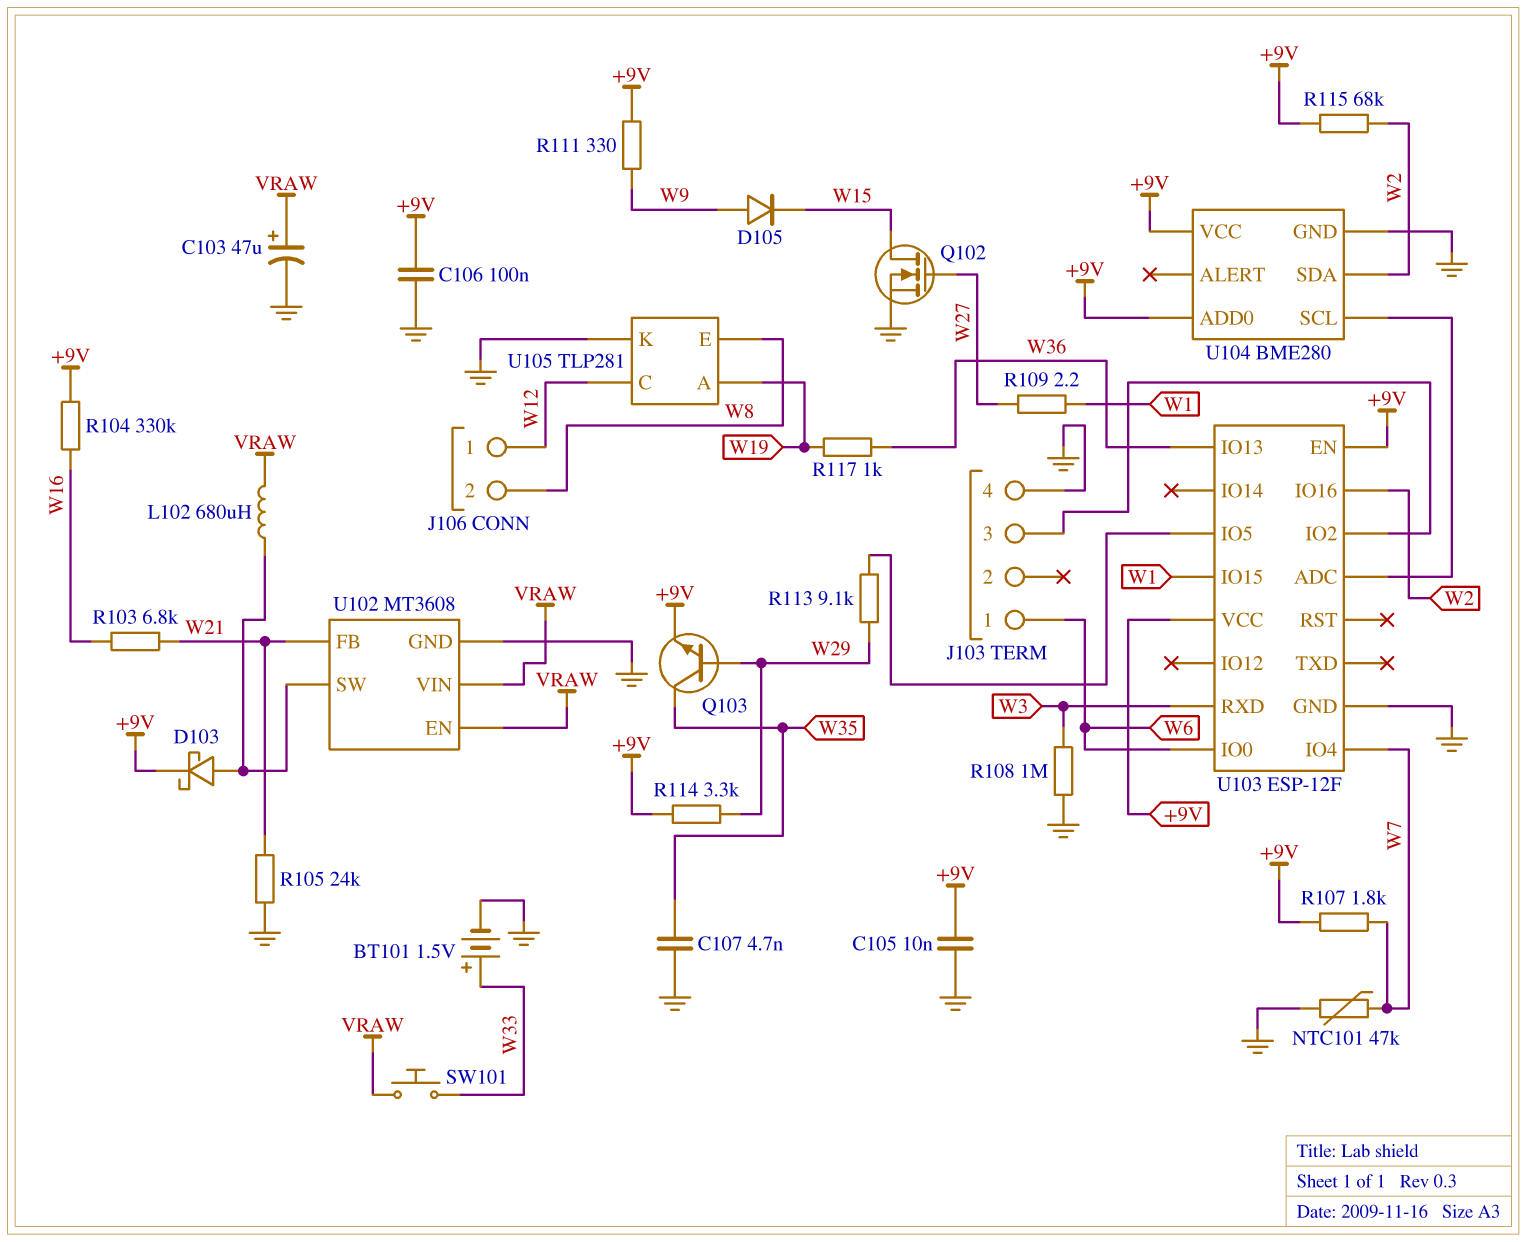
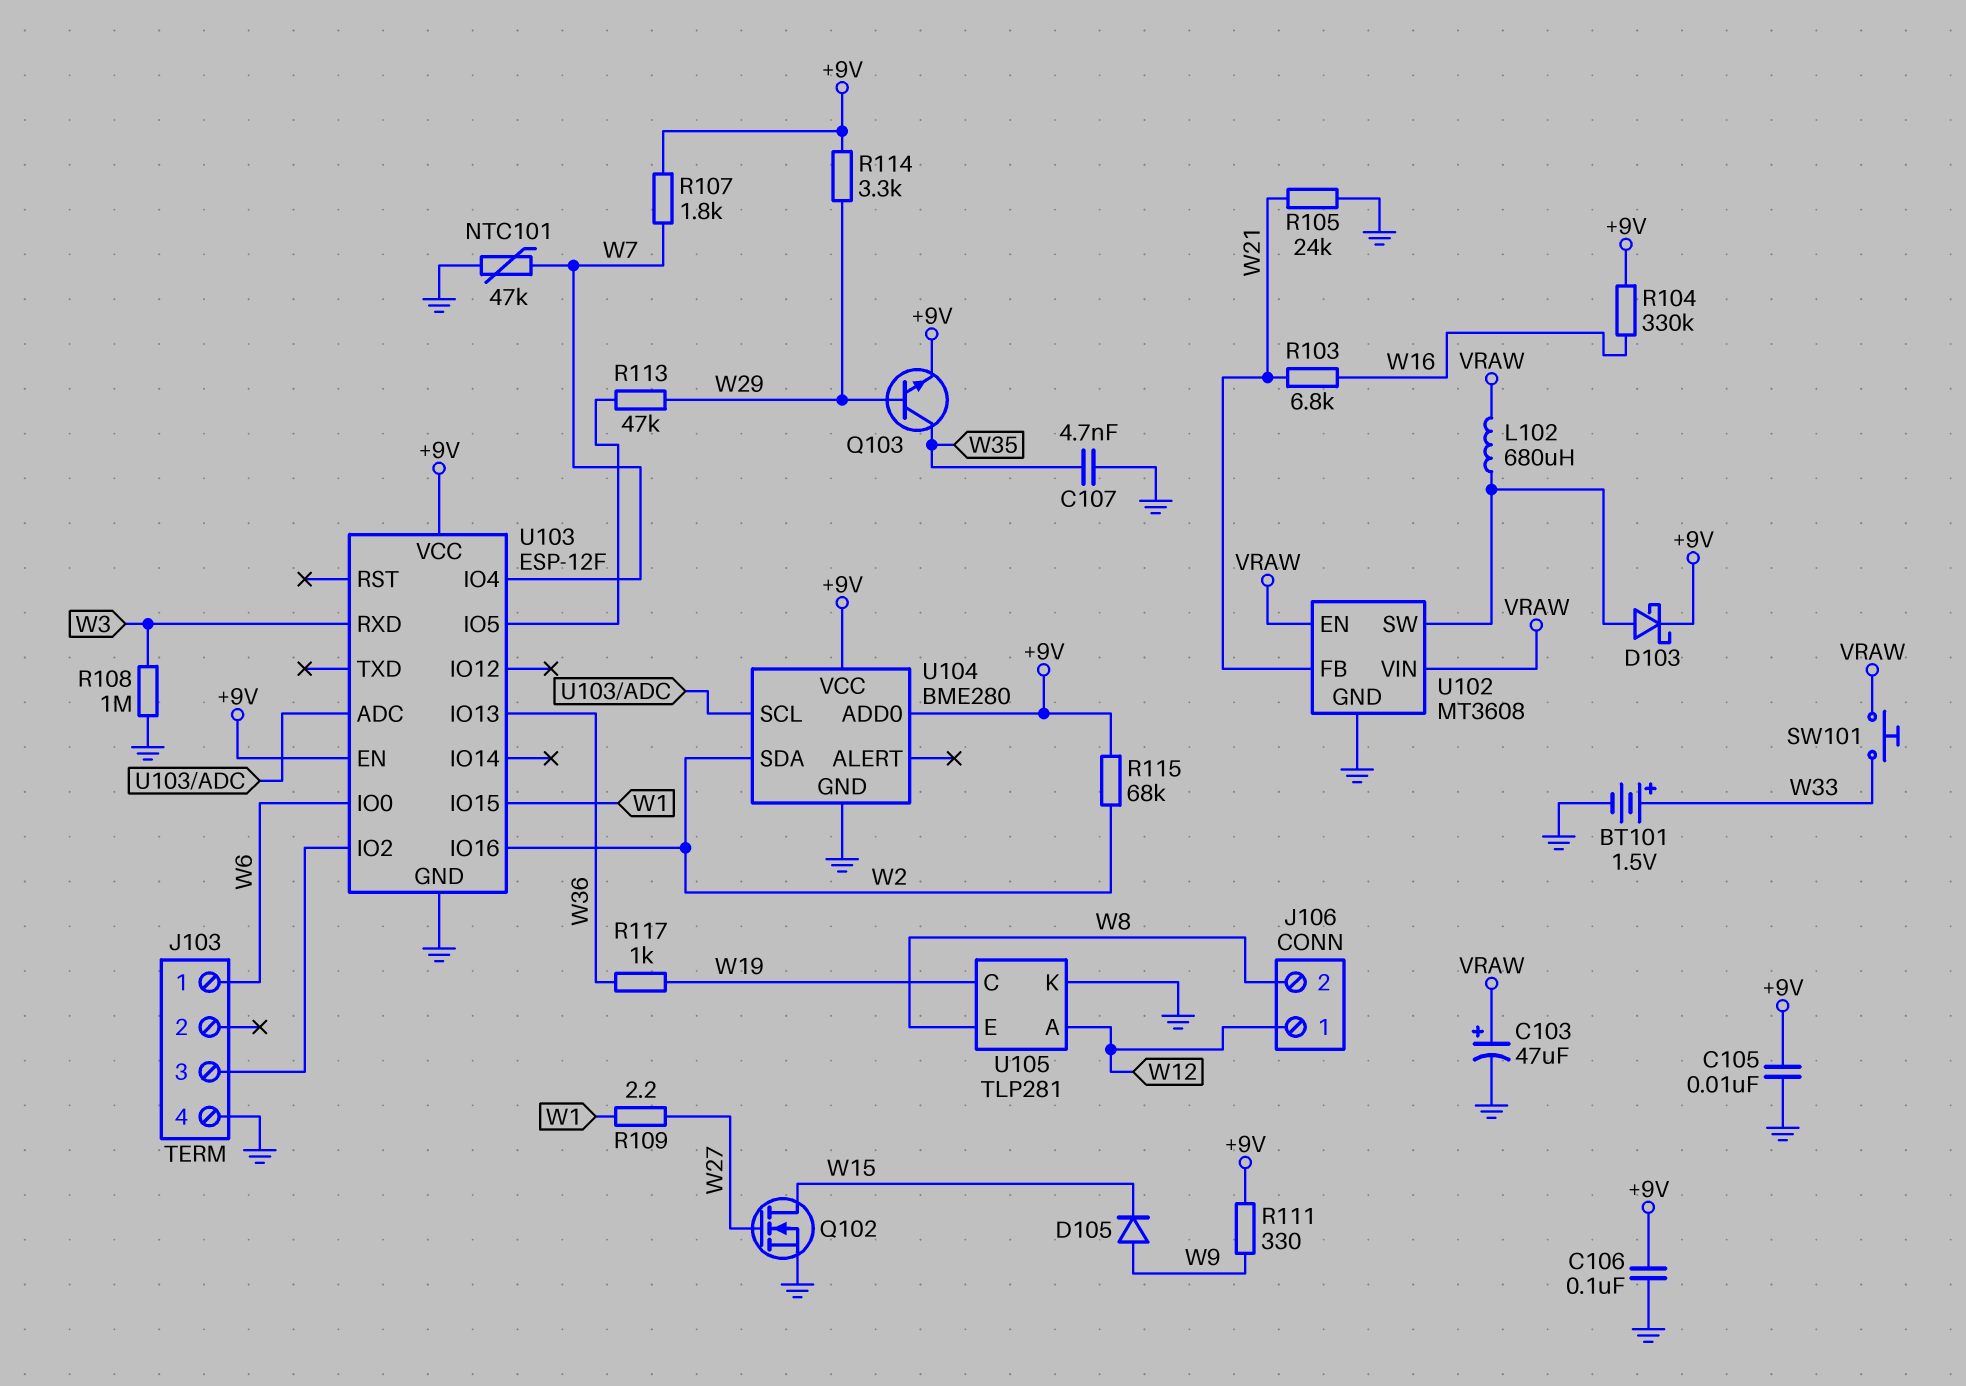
R113: 9.1k (U103/IO5, W29) -> 47k (U103/IO5, W29)
U105 pin A: W19 -> W12
U105 pin C: W12 -> W19

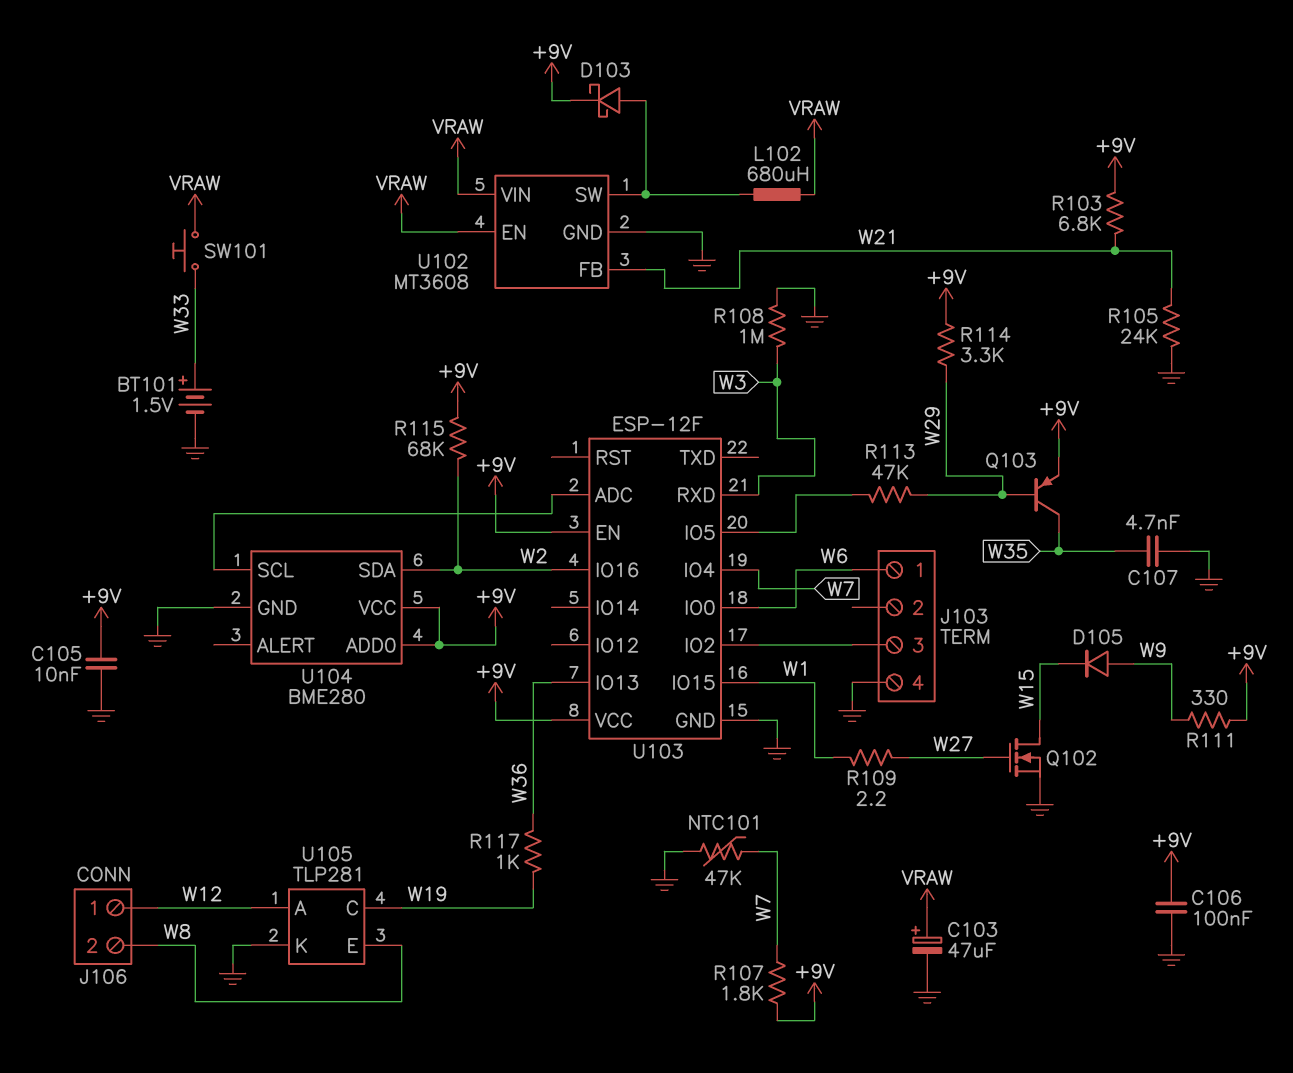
Q103: NPN (B W29, C W35, E +9V) -> PNP (B W29, C W35, E +9V)
R103: 6.8k (W16, W21) -> 6.8k (+9V, W21)
R104: 330k (+9V, W16) -> none

